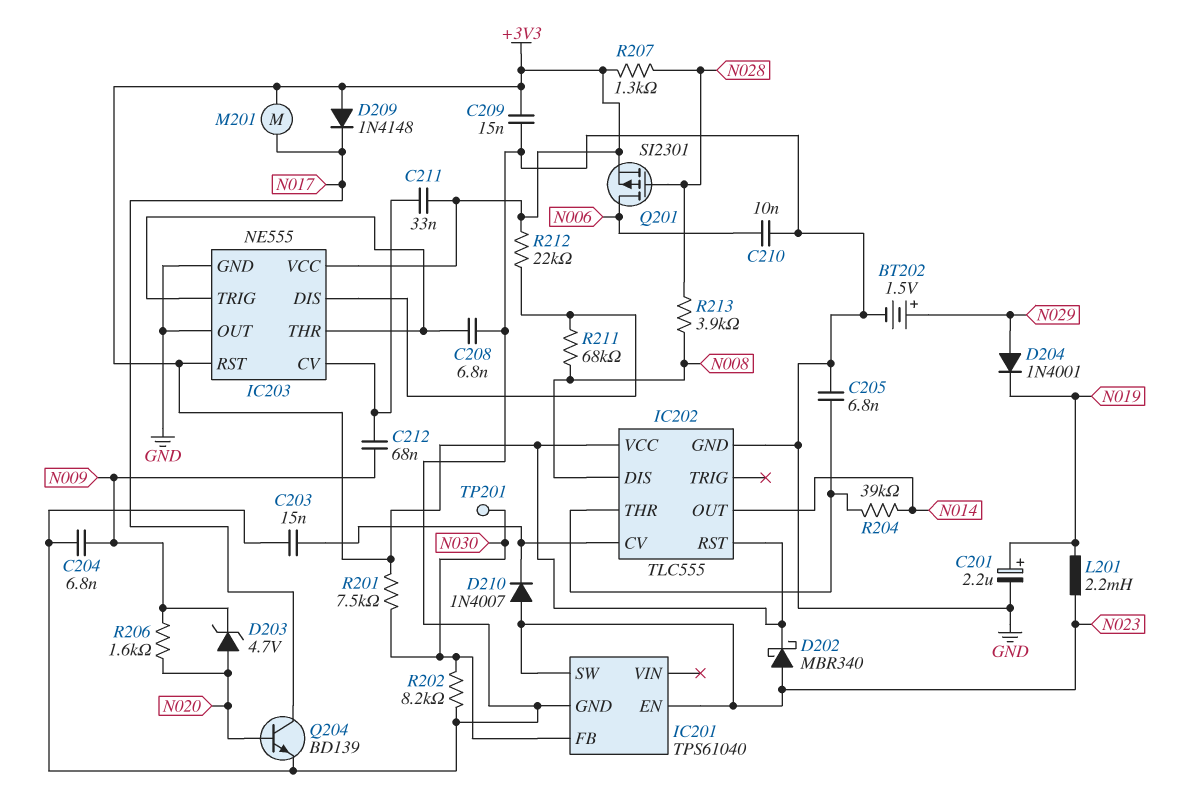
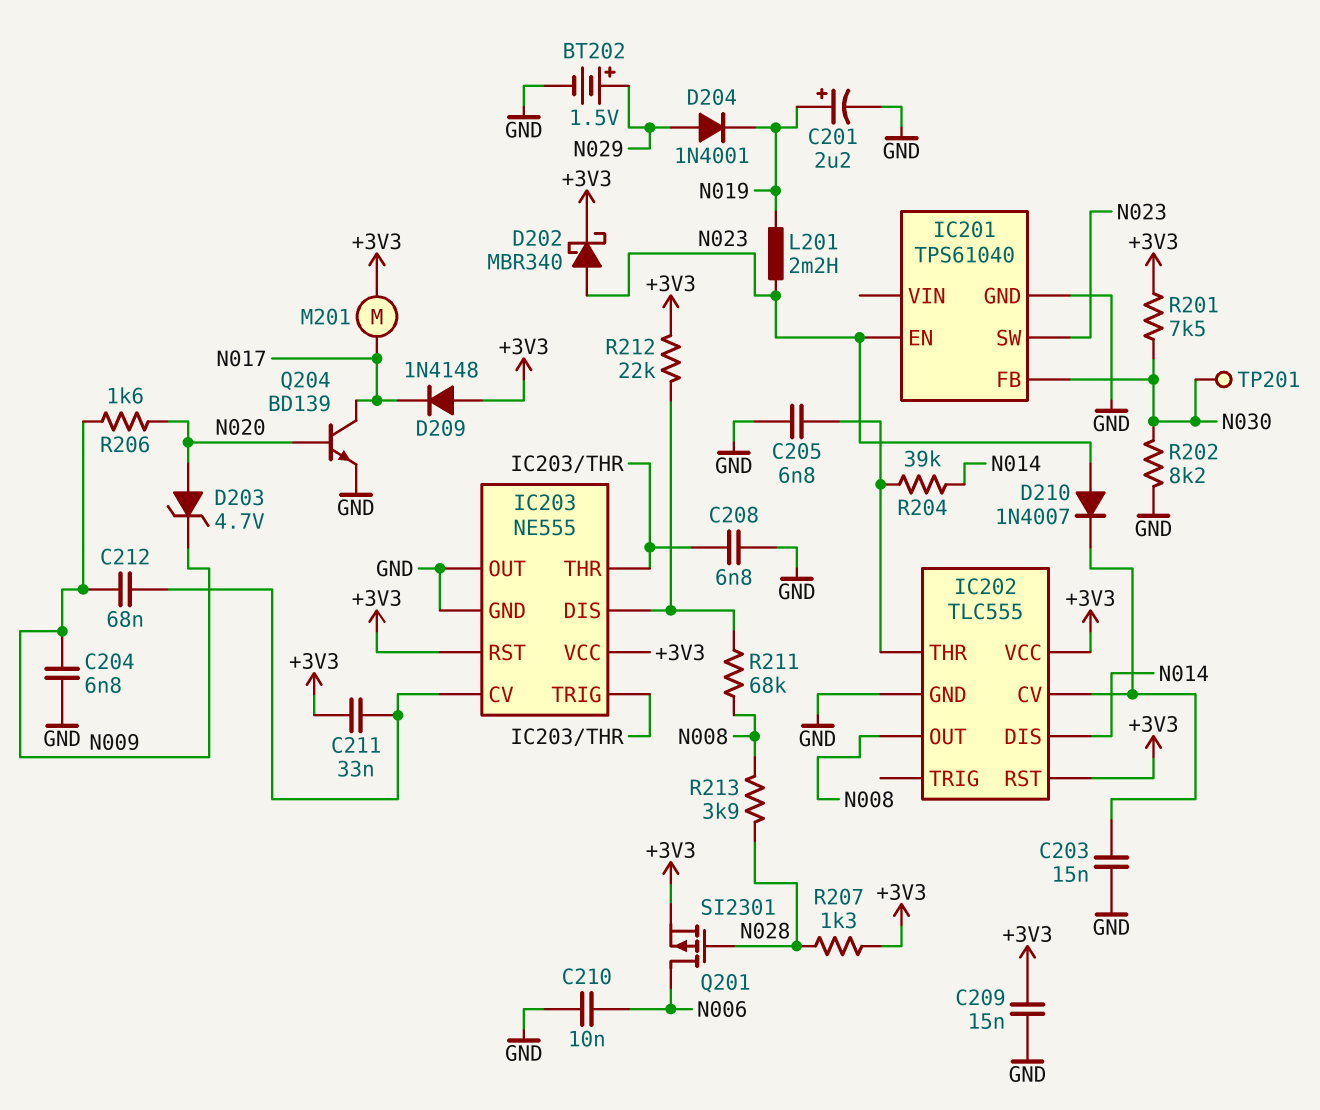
IC202 pin DIS: N008 -> N014
IC202 pin OUT: N014 -> N008

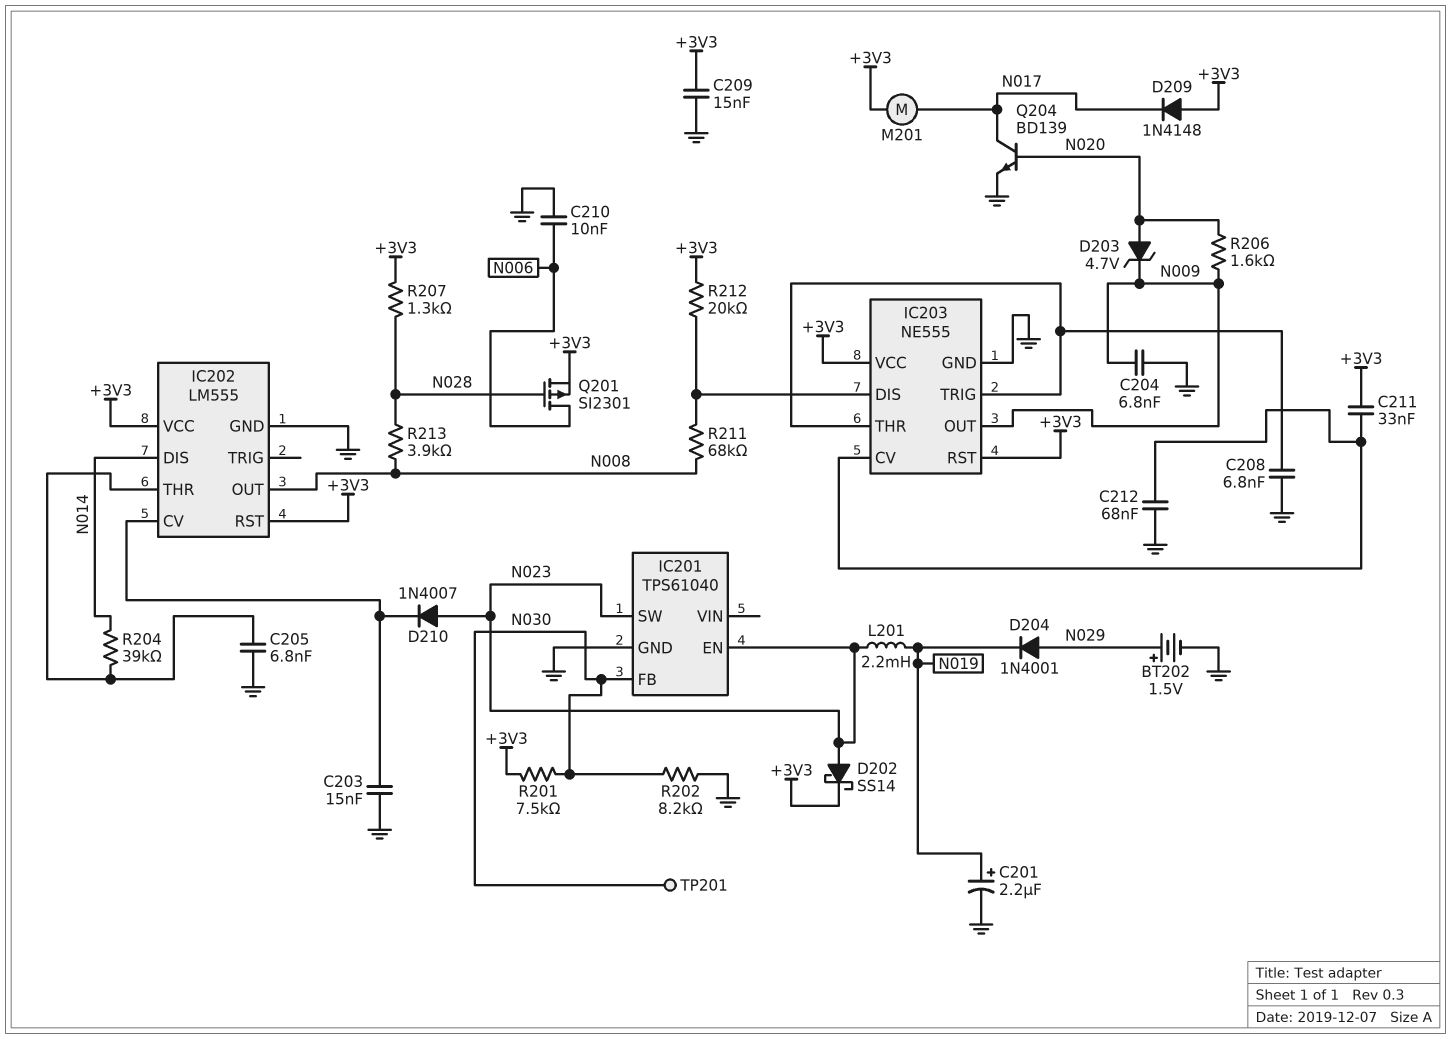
C212: 68nF (IC203/CV, N009) -> 68nF (GND, IC203/CV)
D202: schottky MBR340 (A N023, K +3V3) -> schottky SS14 (A N023, K +3V3)
IC202: TLC555 -> LM555
IC203 pin OUT: GND -> N009
R212: 22k (+3V3, IC203/DIS) -> 20k (+3V3, IC203/DIS)

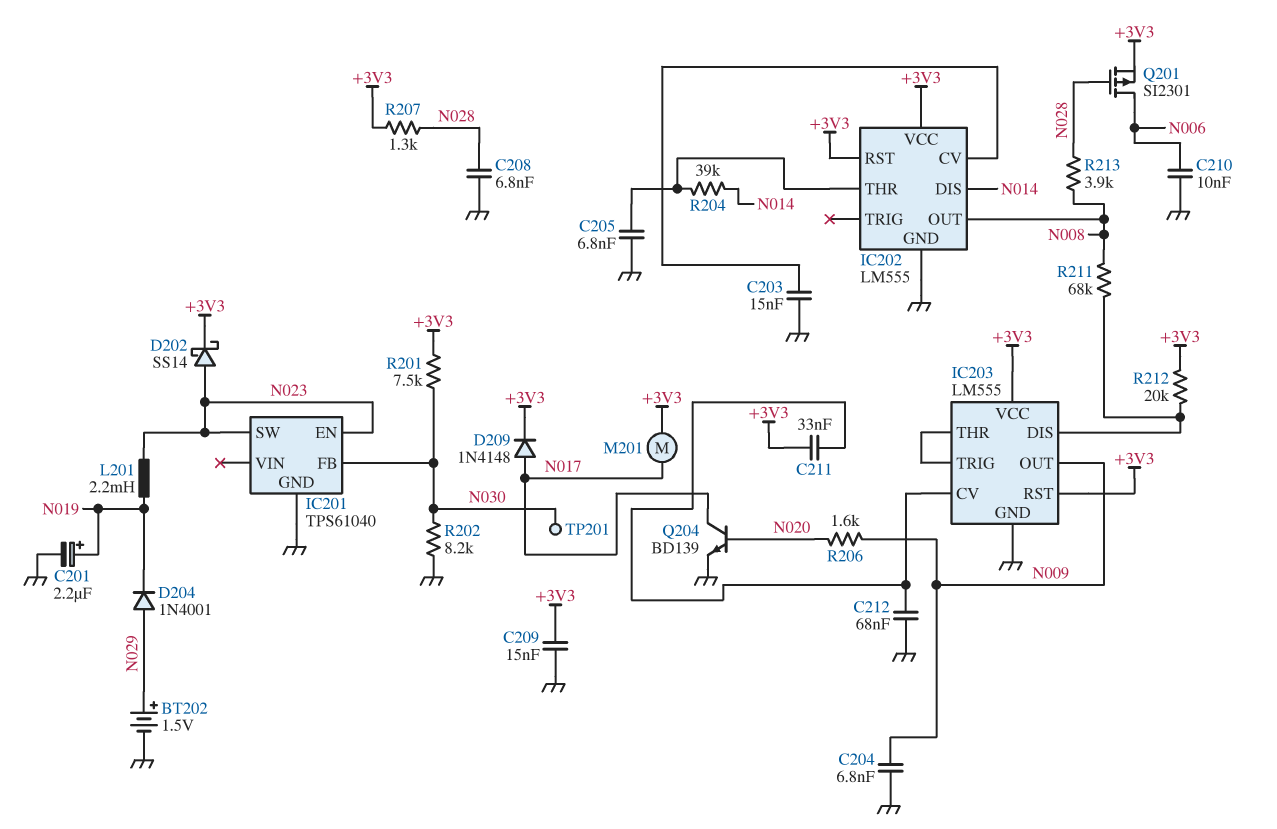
C208: 6.8nF (GND, IC203/THR) -> 6.8nF (GND, N028)
D203: zener 4.7V (A N020, K N009) -> none
D209: diode 1N4148 (A +3V3, K N017) -> diode 1N4148 (A N017, K +3V3)
D210: diode 1N4007 (A N023, K IC202/CV) -> none
IC203: NE555 -> LM555

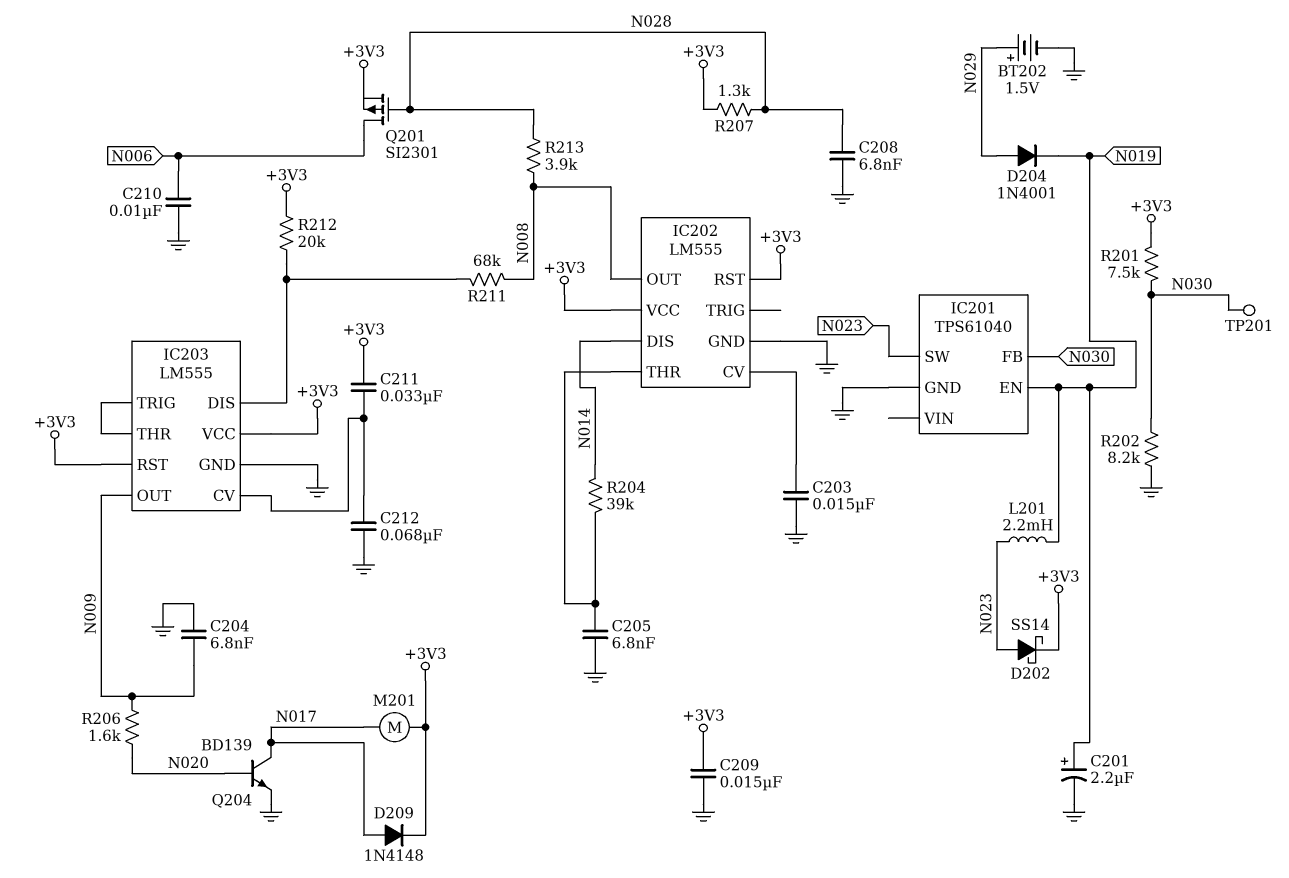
IC201 pin EN: N023 -> N019

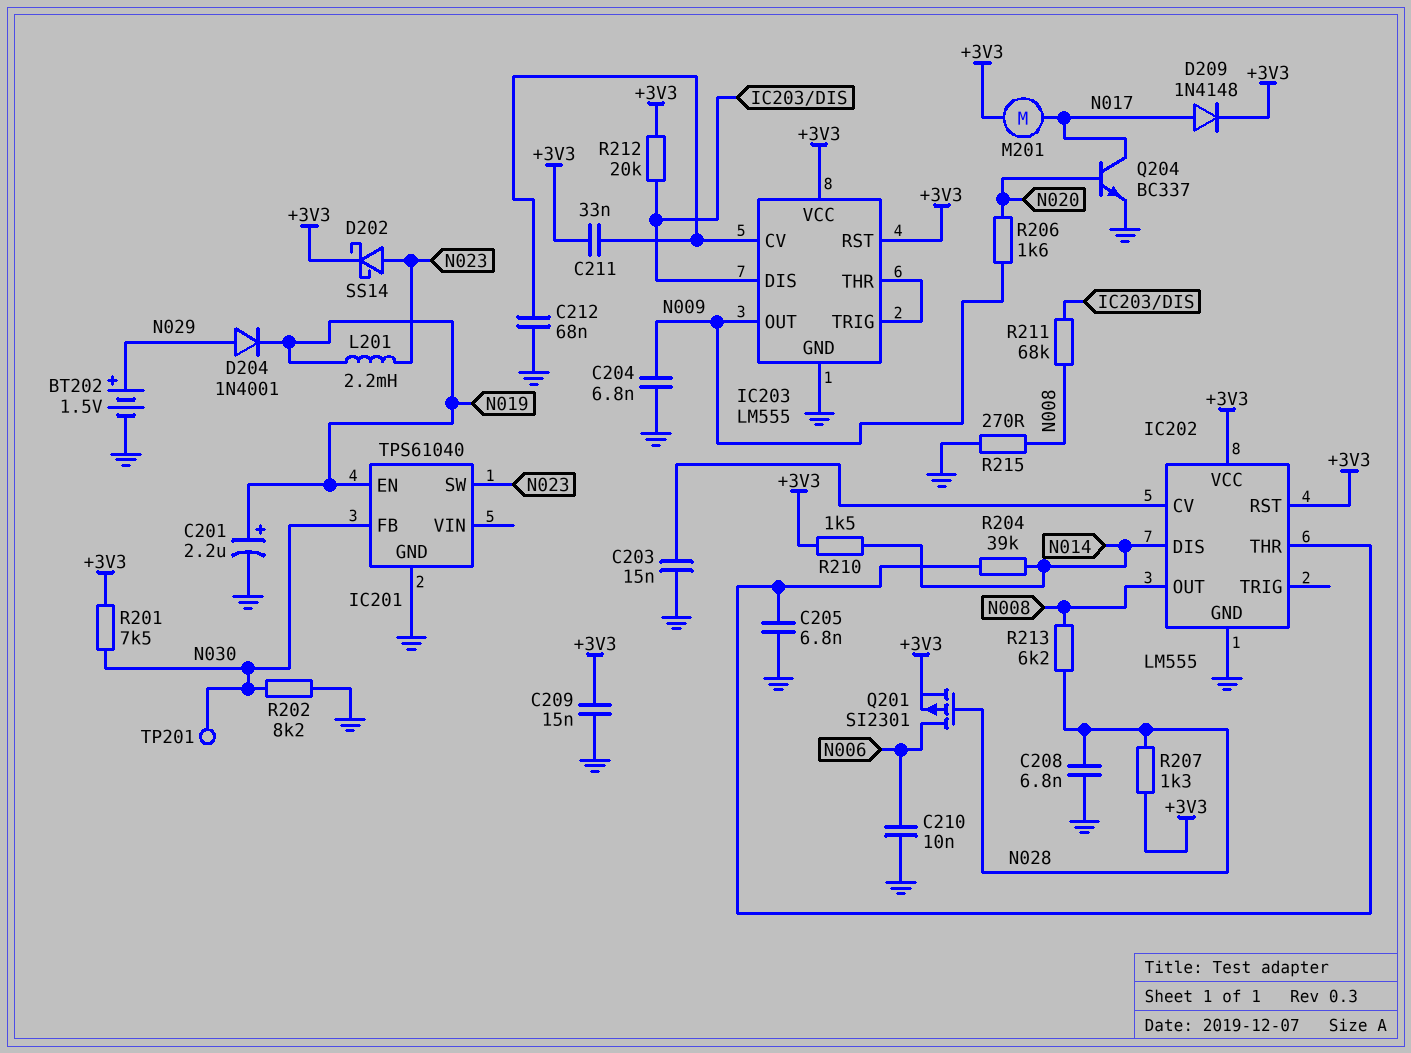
Q204: NPN BD139 (B N020, C N017, E GND) -> NPN BC337 (B N020, C N017, E GND)
R210: none -> 1.5k (+3V3, N014)
R213: 3.9k (N008, N028) -> 6.2k (N008, N028)
R215: none -> 270 (GND, N008)

